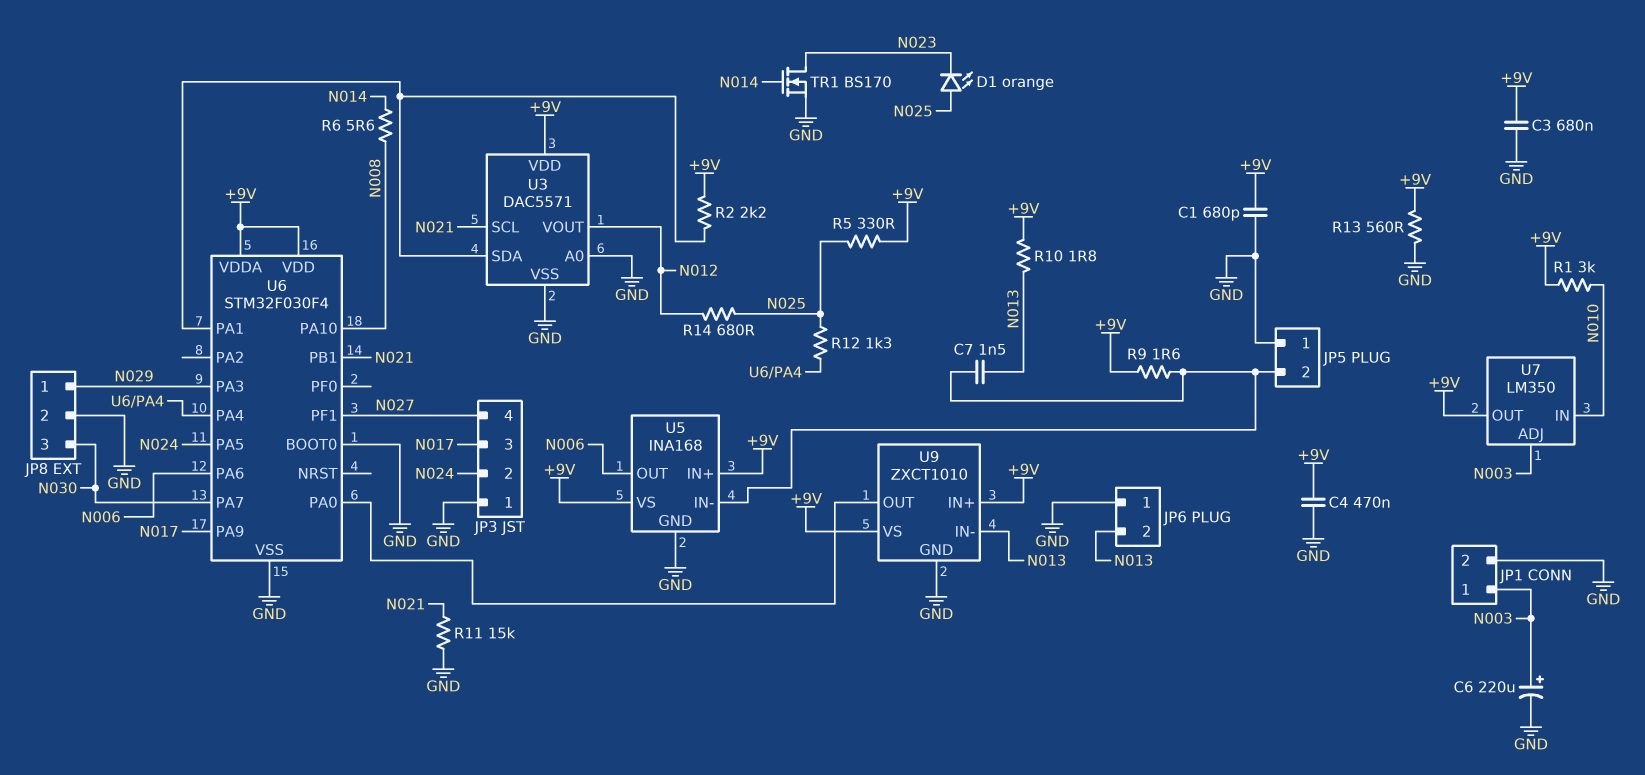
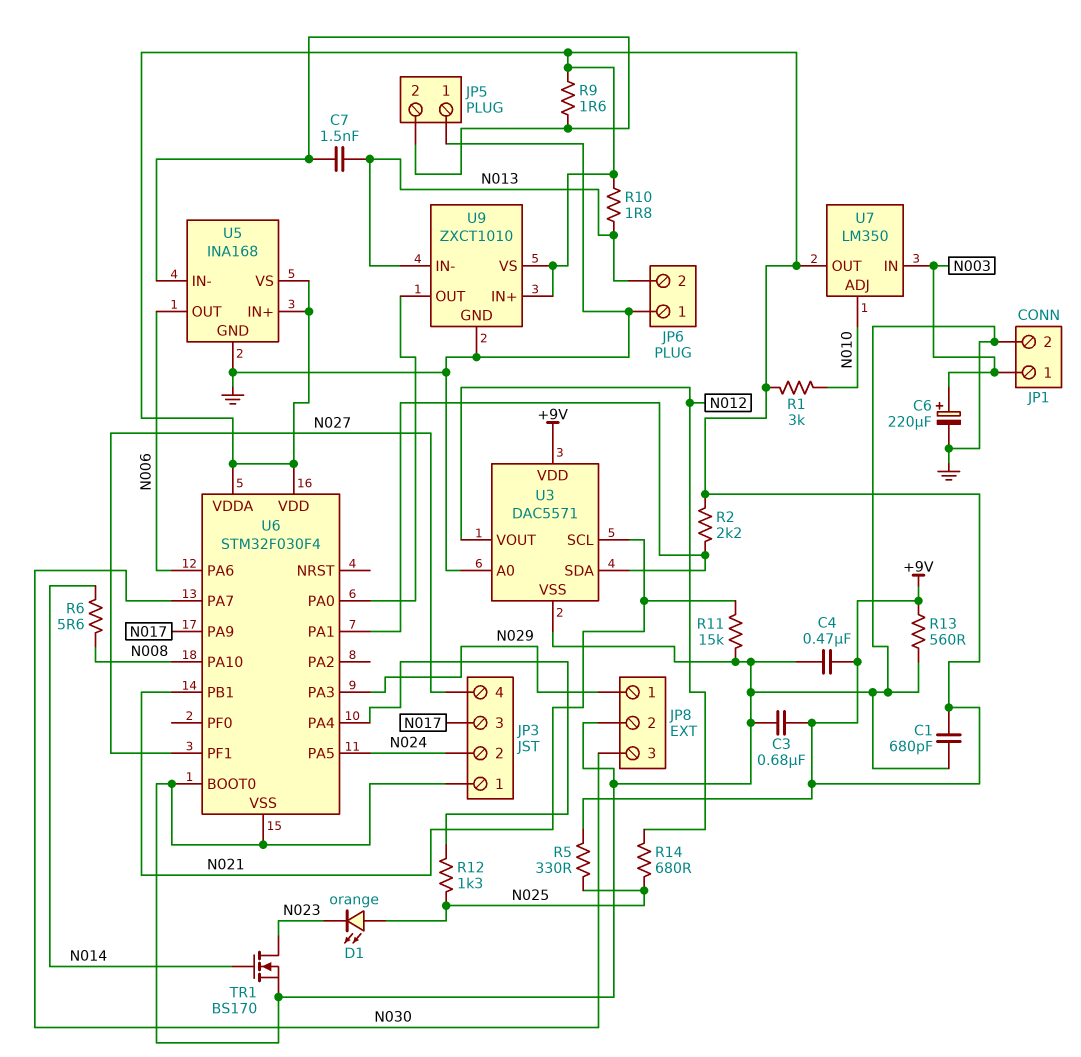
U7 pin ADJ: N003 -> N010
U7 pin IN: N010 -> N003

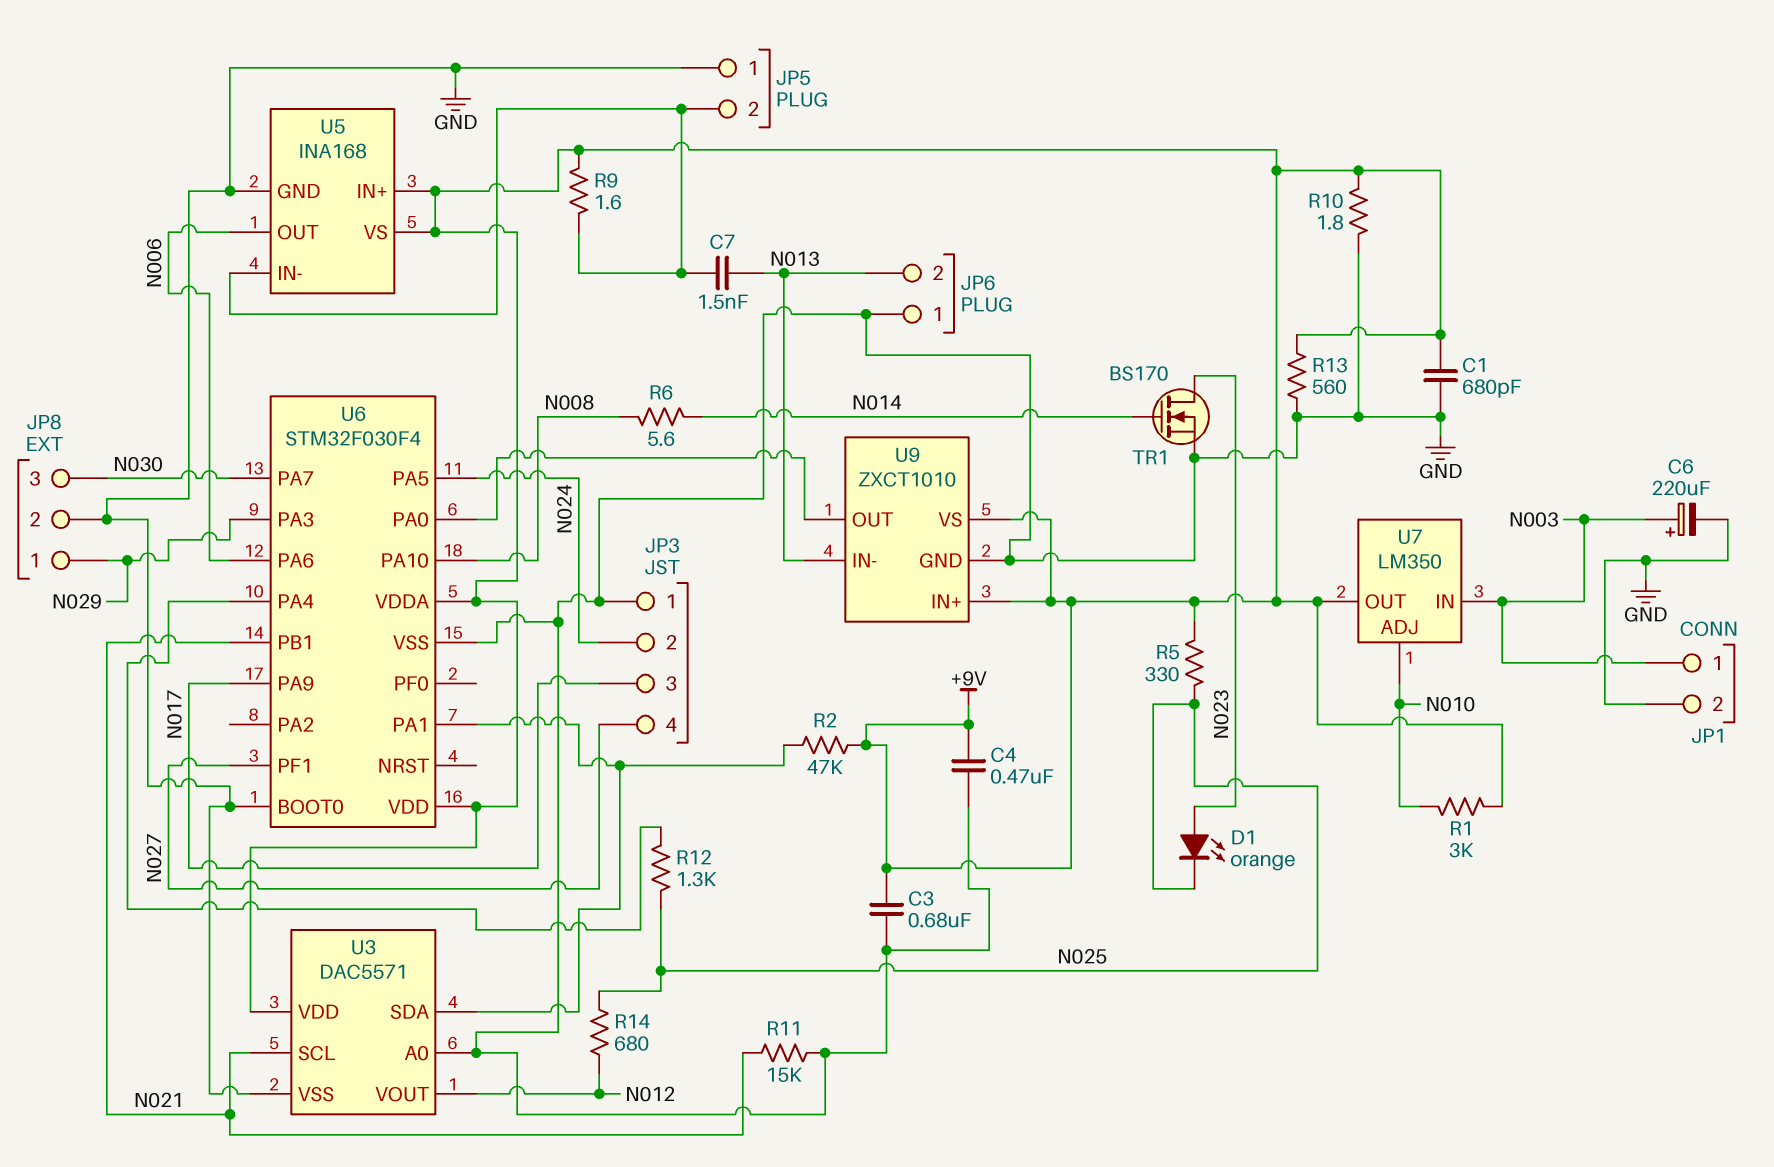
D1: LED orange (A N025, K N023) -> LED orange (A N023, K N025)
R2: 2.2k (+9V, U3/SDA) -> 47k (+9V, U3/SDA)
R10: 1.8 (+9V, N013) -> 1.8 (+9V, GND)

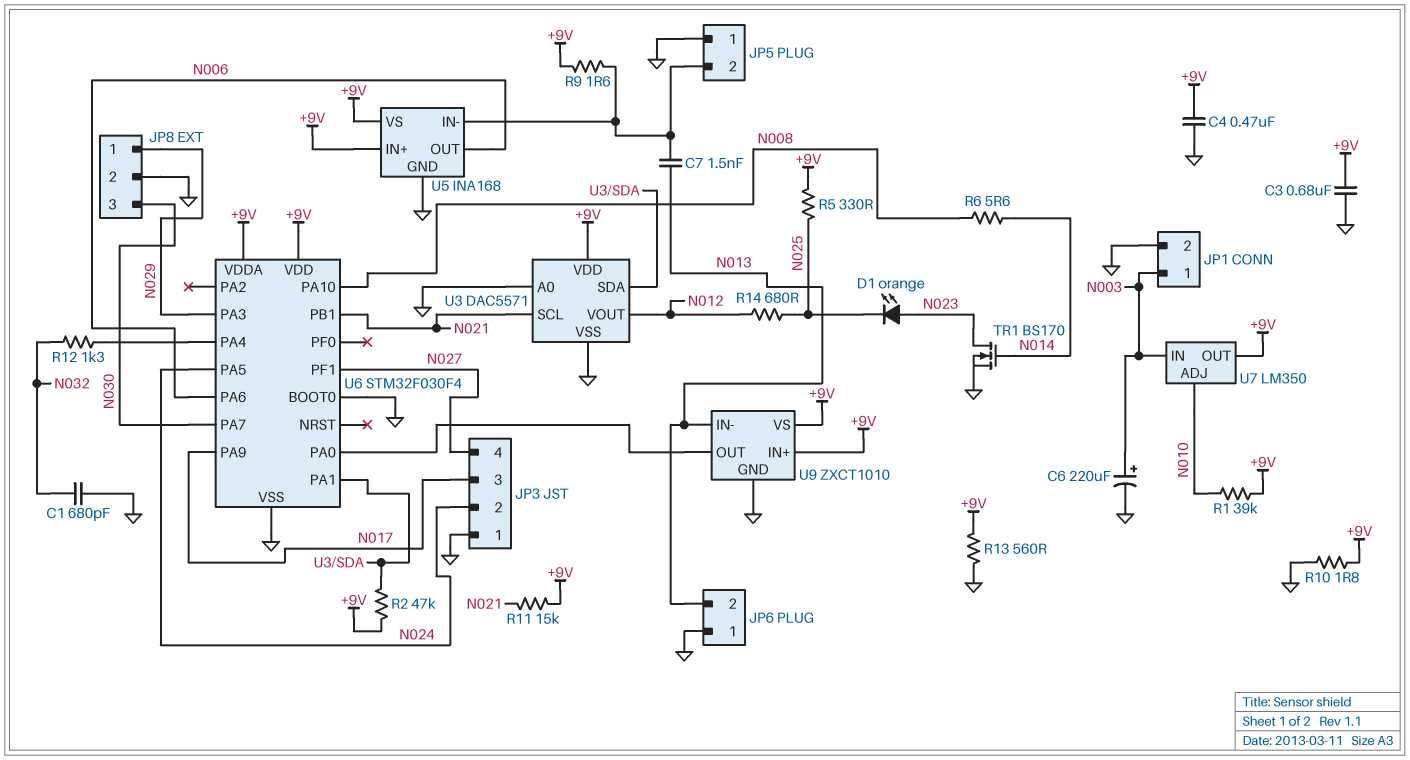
C1: 680pF (+9V, GND) -> 680pF (GND, N032)
R1: 3k (+9V, N010) -> 39k (+9V, N010)
R11: 15k (GND, N021) -> 15k (+9V, N021)
R12: 1.3k (N025, U6/PA4) -> 1.3k (N032, U6/PA4)

